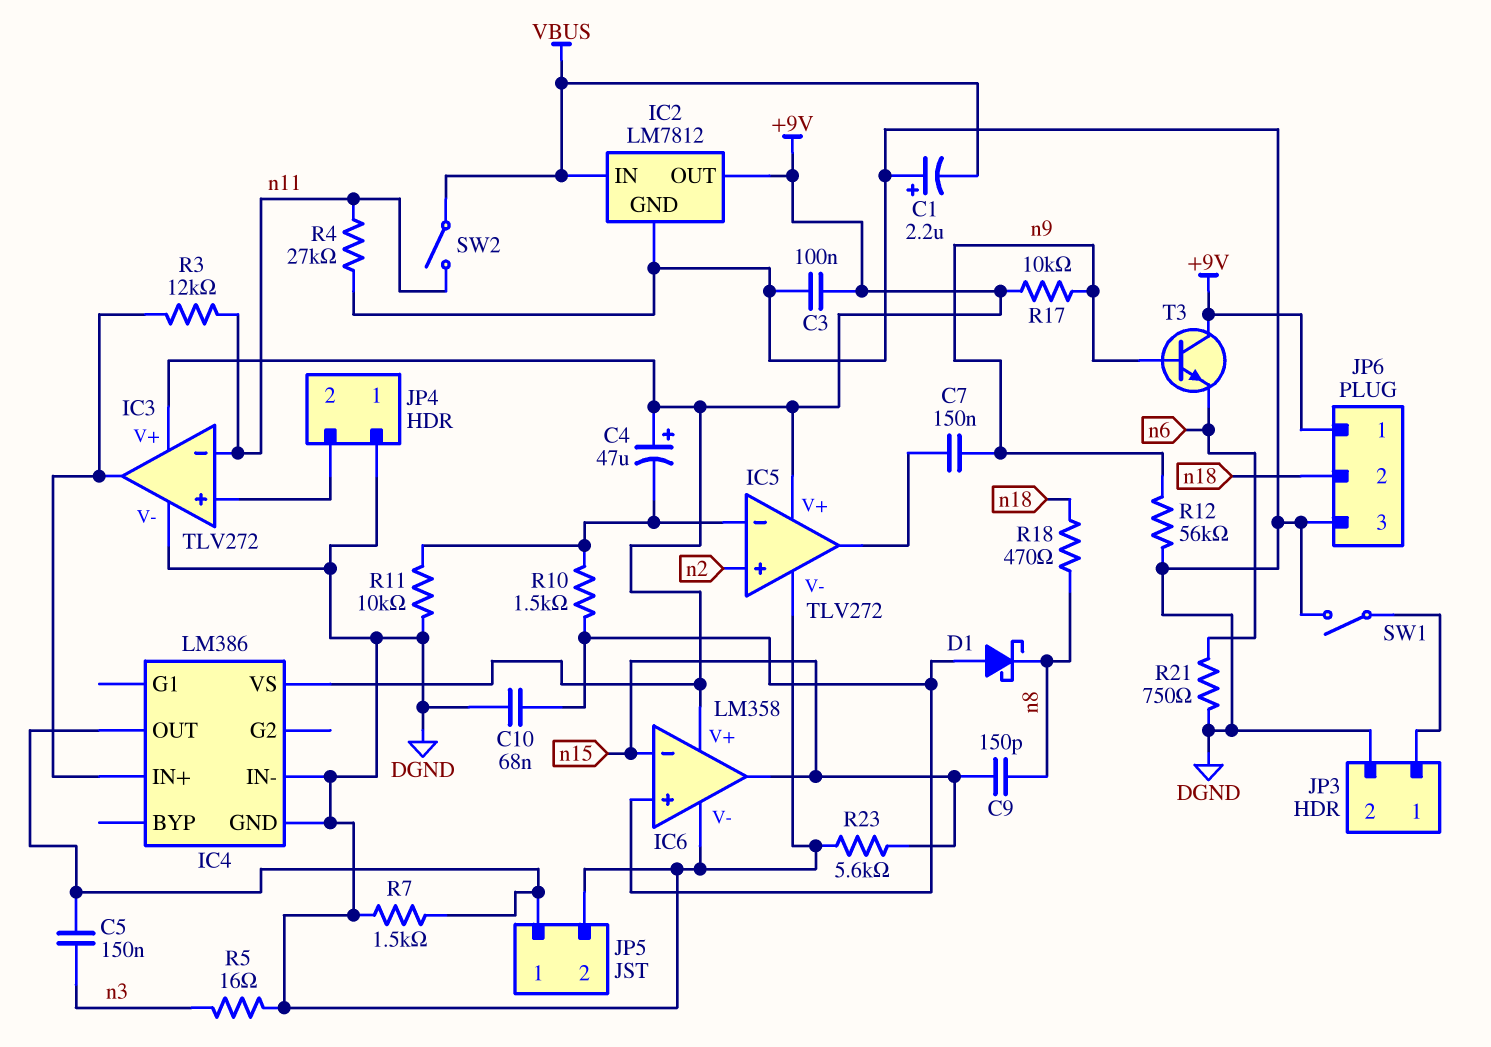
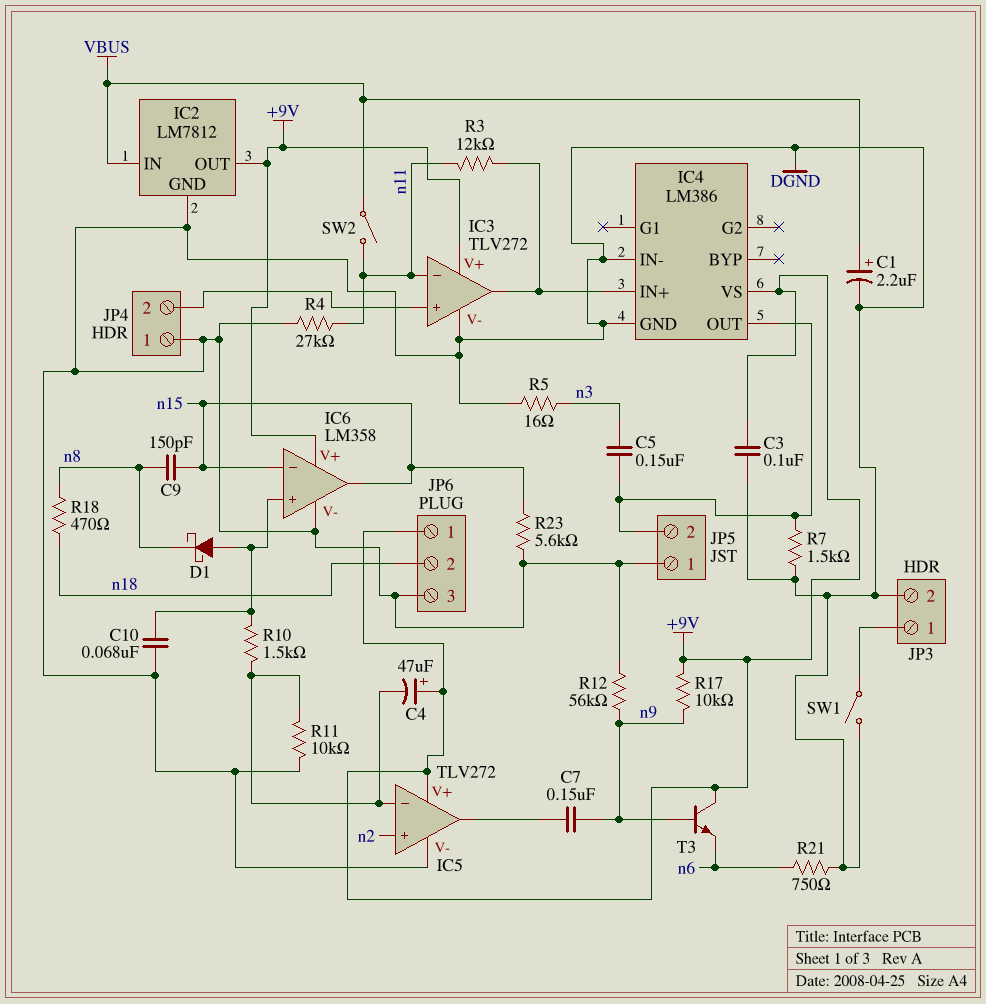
C1: 2.2uF (plus DGND, minus VBUS) -> 2.2uF (plus VBUS, minus DGND)
JP5 pin 1: IC4/OUT -> DGND
JP5 pin 2: DGND -> IC4/OUT

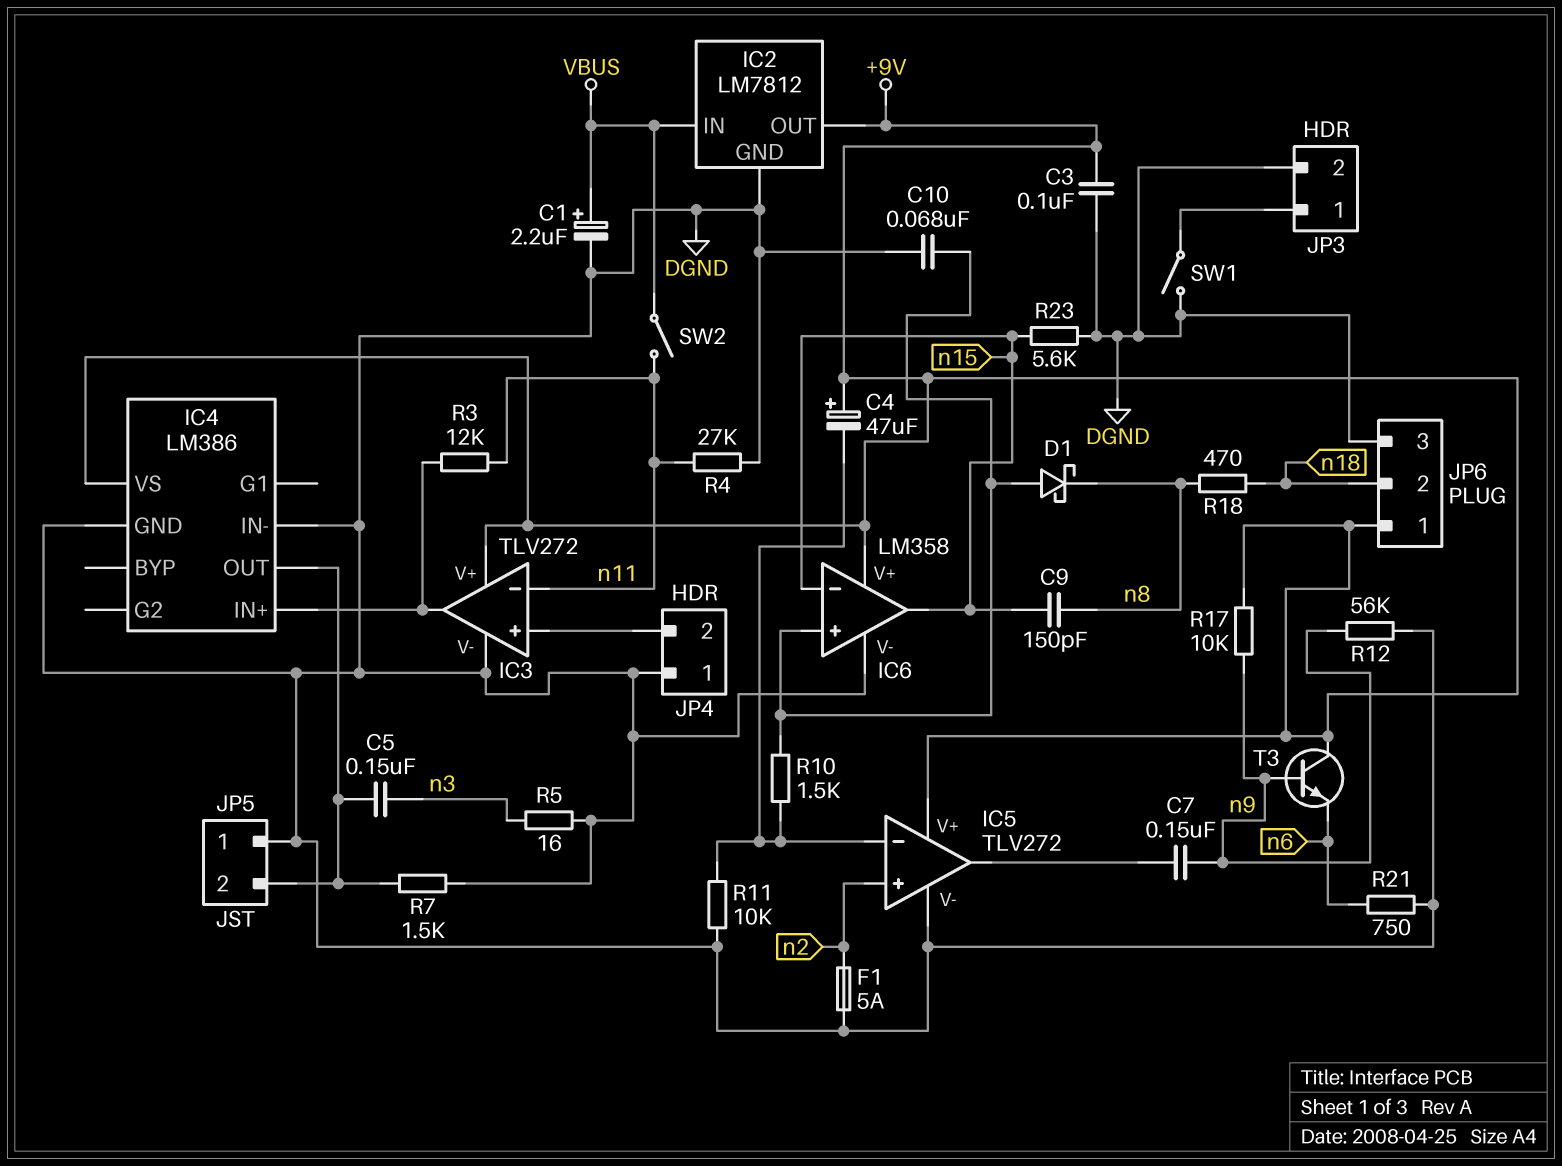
F1: none -> 5A (DGND, n2)

